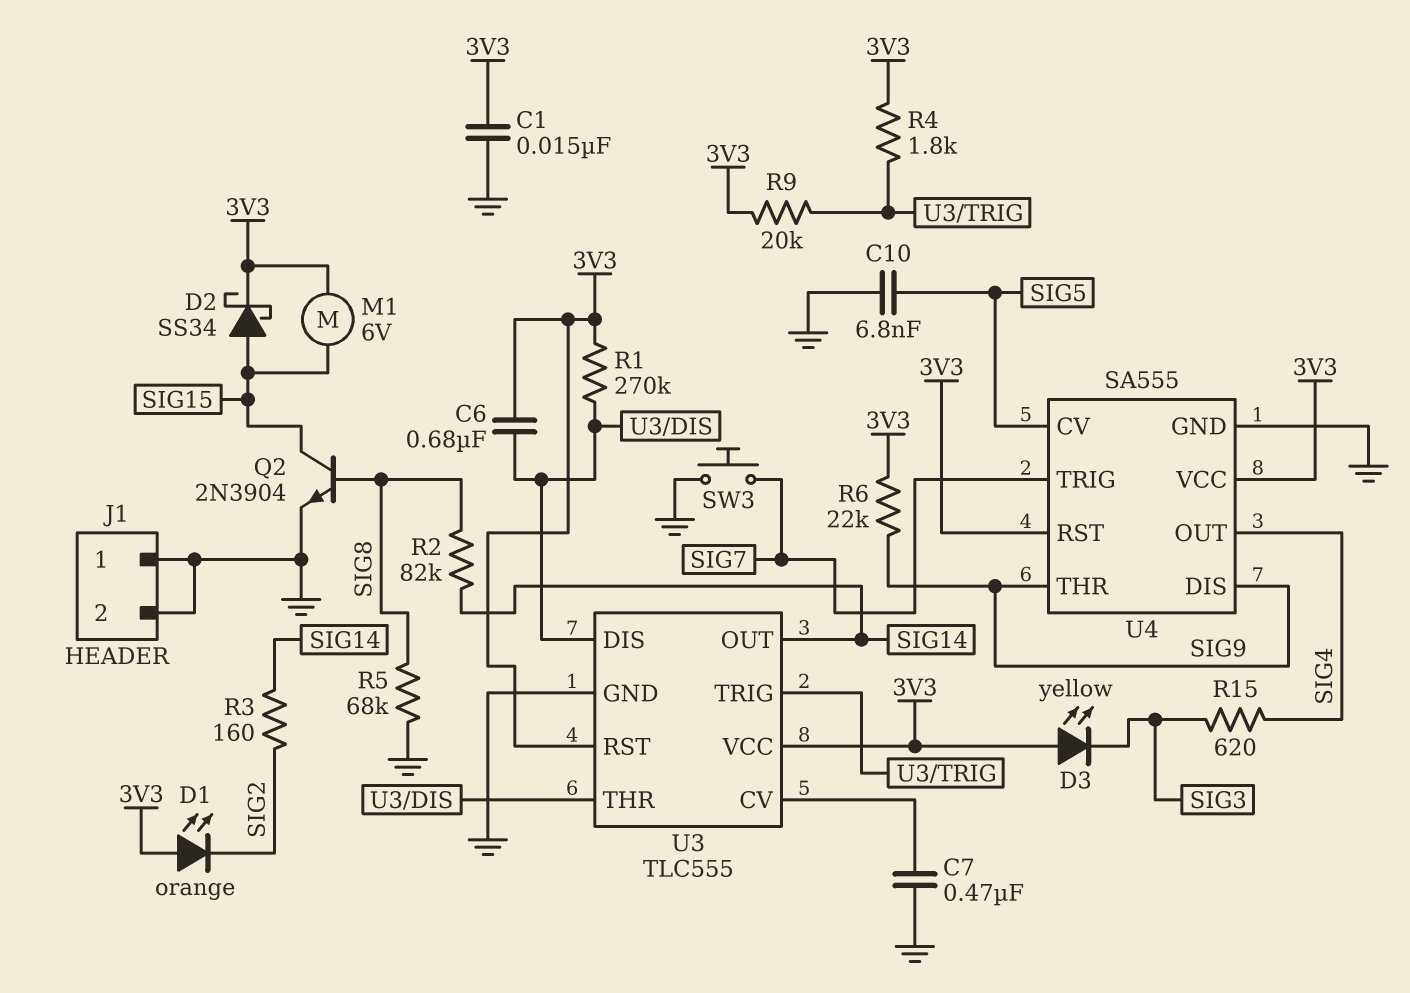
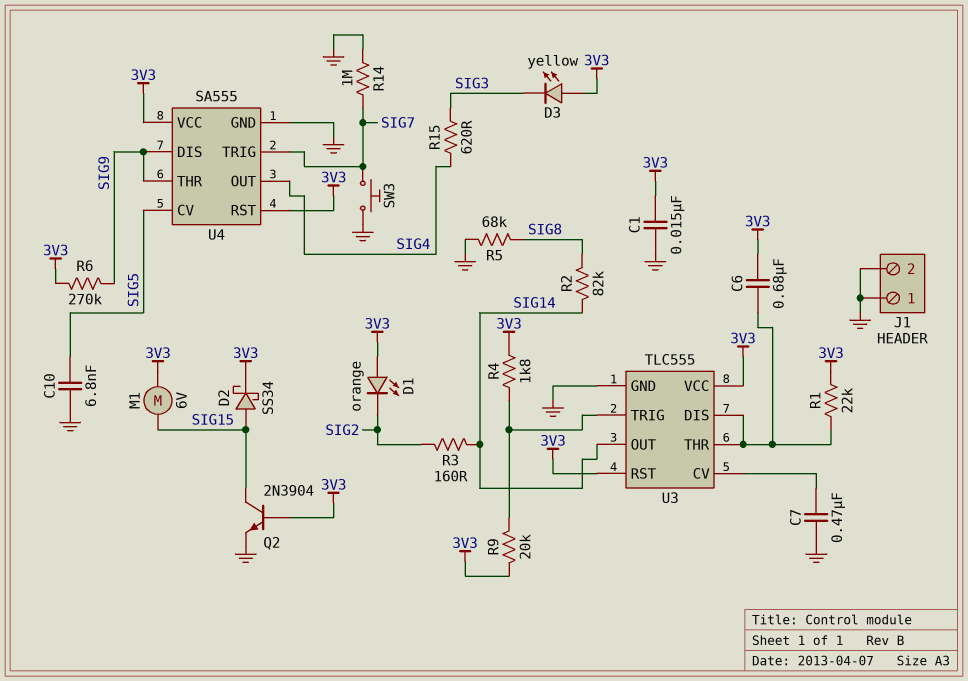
Q2: NPN 2N3904 (B SIG8, C SIG15, E GND) -> NPN 2N3904 (B 3V3, C SIG15, E GND)
R1: 270k (3V3, U3/DIS) -> 22k (3V3, U3/DIS)
R6: 22k (3V3, SIG9) -> 270k (3V3, SIG9)
R14: none -> 1M (GND, SIG7)

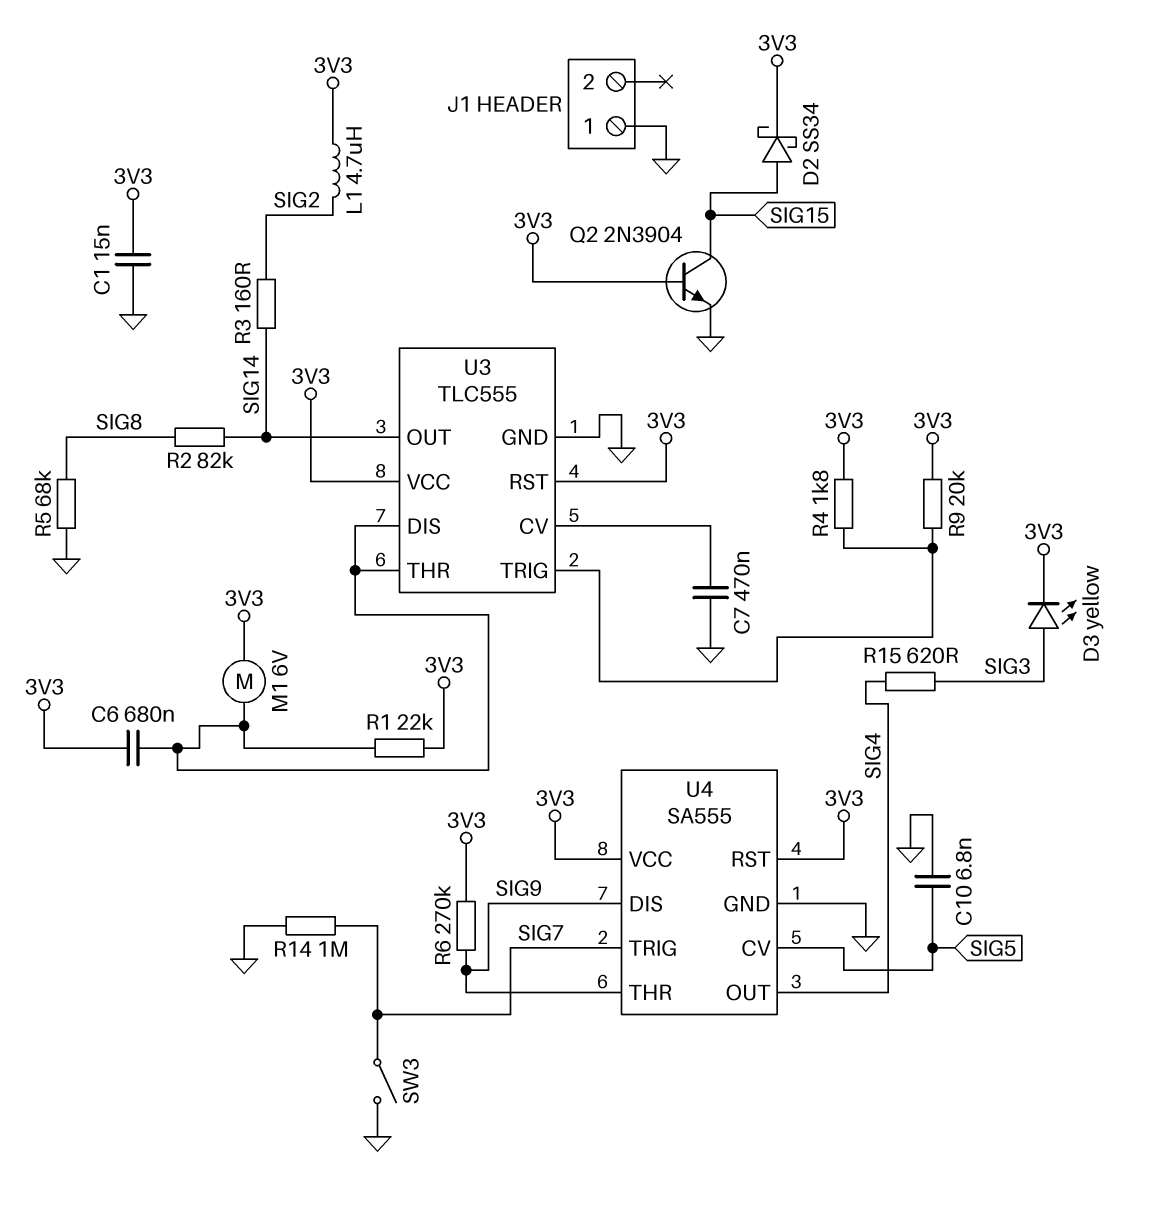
D1: LED orange (A 3V3, K SIG2) -> none
D3: LED yellow (A 3V3, K SIG3) -> LED yellow (A SIG3, K 3V3)
J1 pin 2: GND -> none
L1: none -> 4.7uH (3V3, SIG2)
M1: motor 6V (3V3, SIG15) -> motor 6V (3V3, U3/DIS)
SW3: button (GND, SIG7) -> switch (GND, SIG7)

